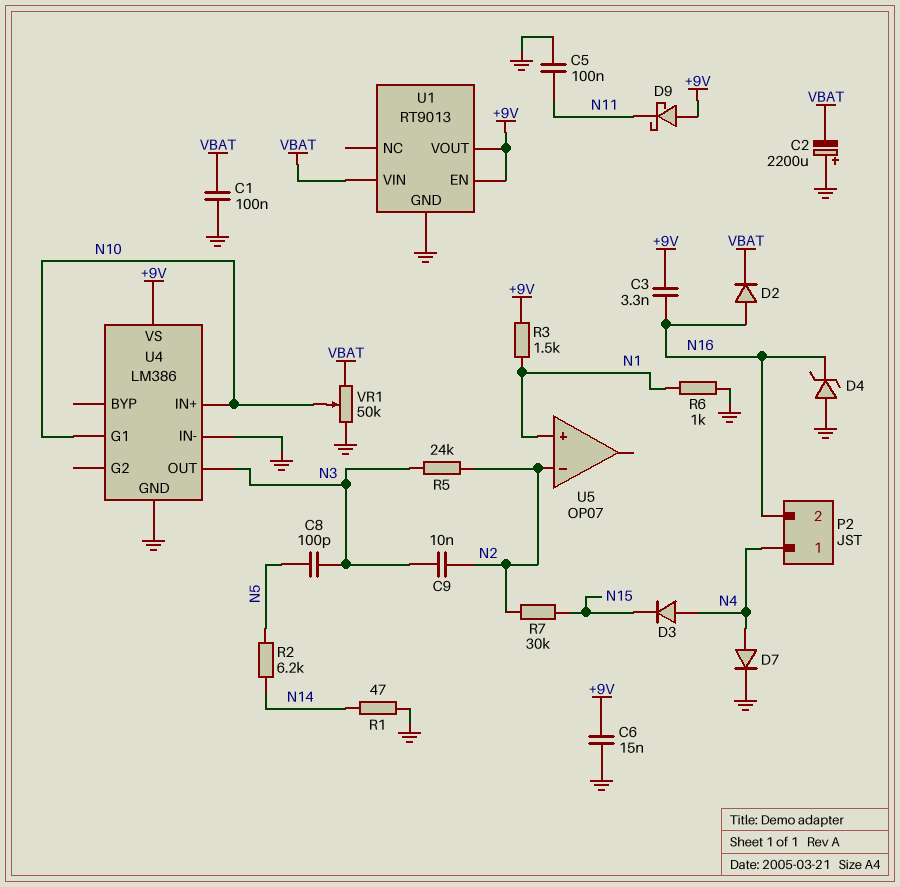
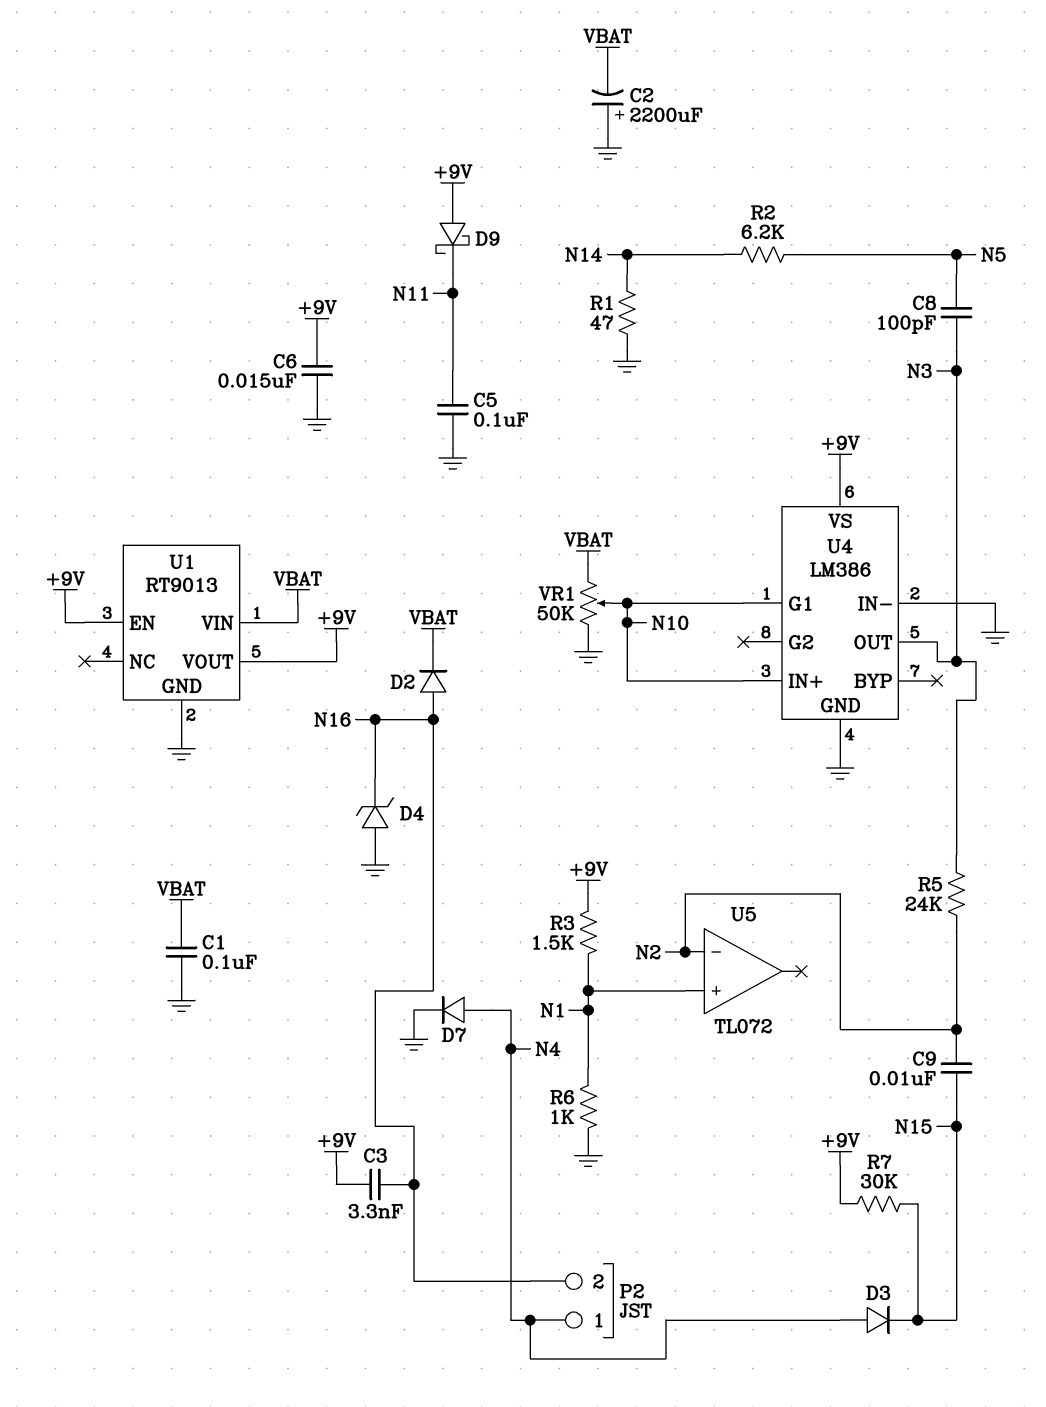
C9: 10nF (N2, N3) -> 10nF (N2, N15)
R7: 30k (N2, N15) -> 30k (+9V, N15)
U5: OP07 -> TL072

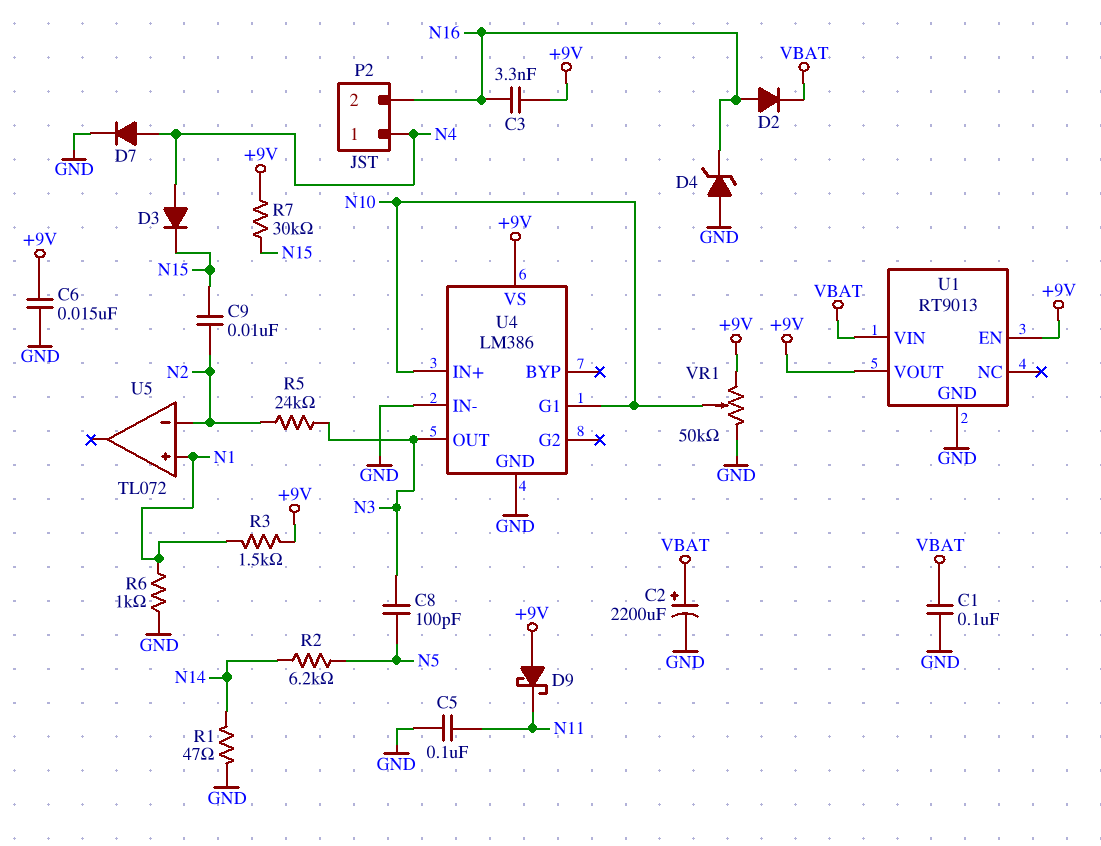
C2: 2200uF (plus GND, minus VBAT) -> 2200uF (plus VBAT, minus GND)
VR1: 50k (GND, VBAT, wiper N10) -> 50k (+9V, GND, wiper N10)

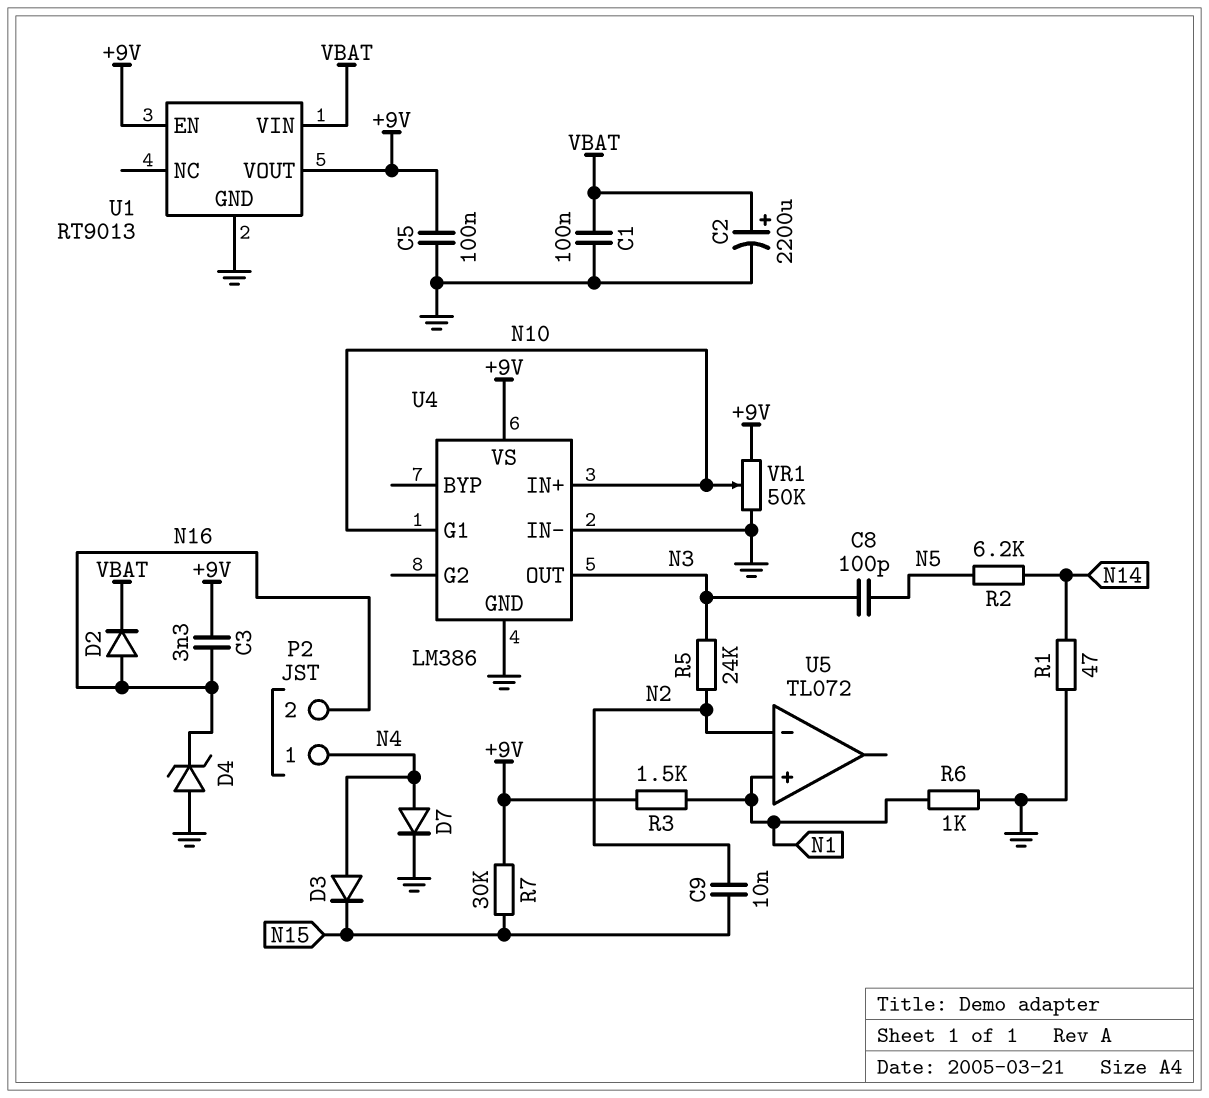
C5: 100nF (GND, N11) -> 100nF (+9V, GND)
C6: 15nF (+9V, GND) -> none
D9: schottky (A +9V, K N11) -> none

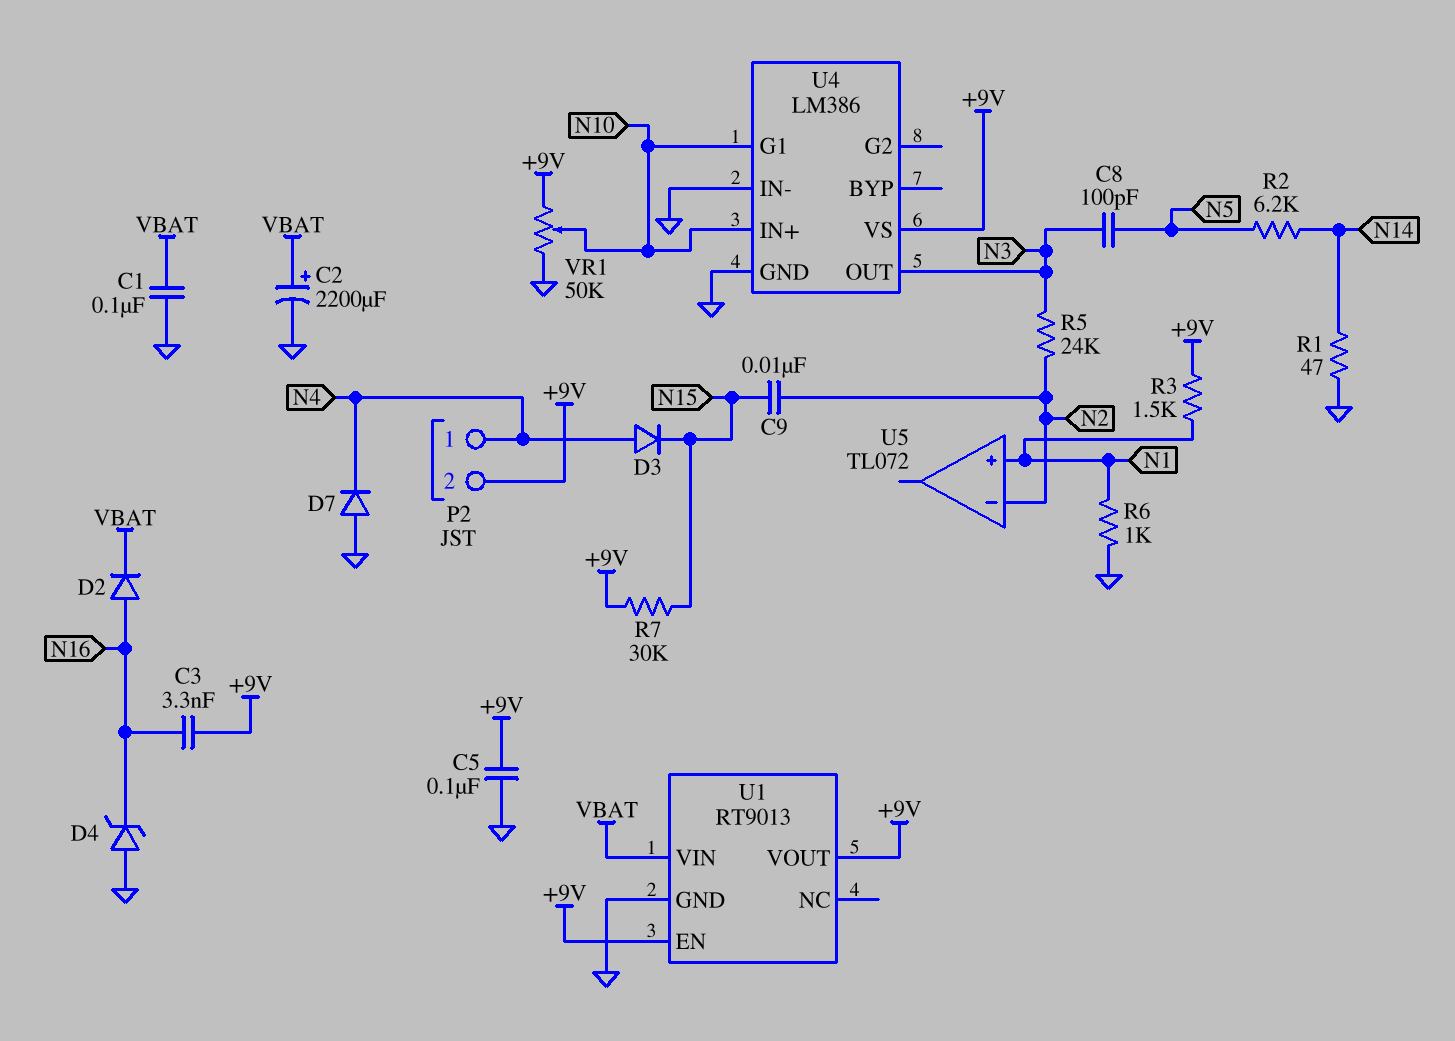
D7: diode (A N4, K GND) -> diode (A GND, K N4)
P2 pin 2: N16 -> +9V

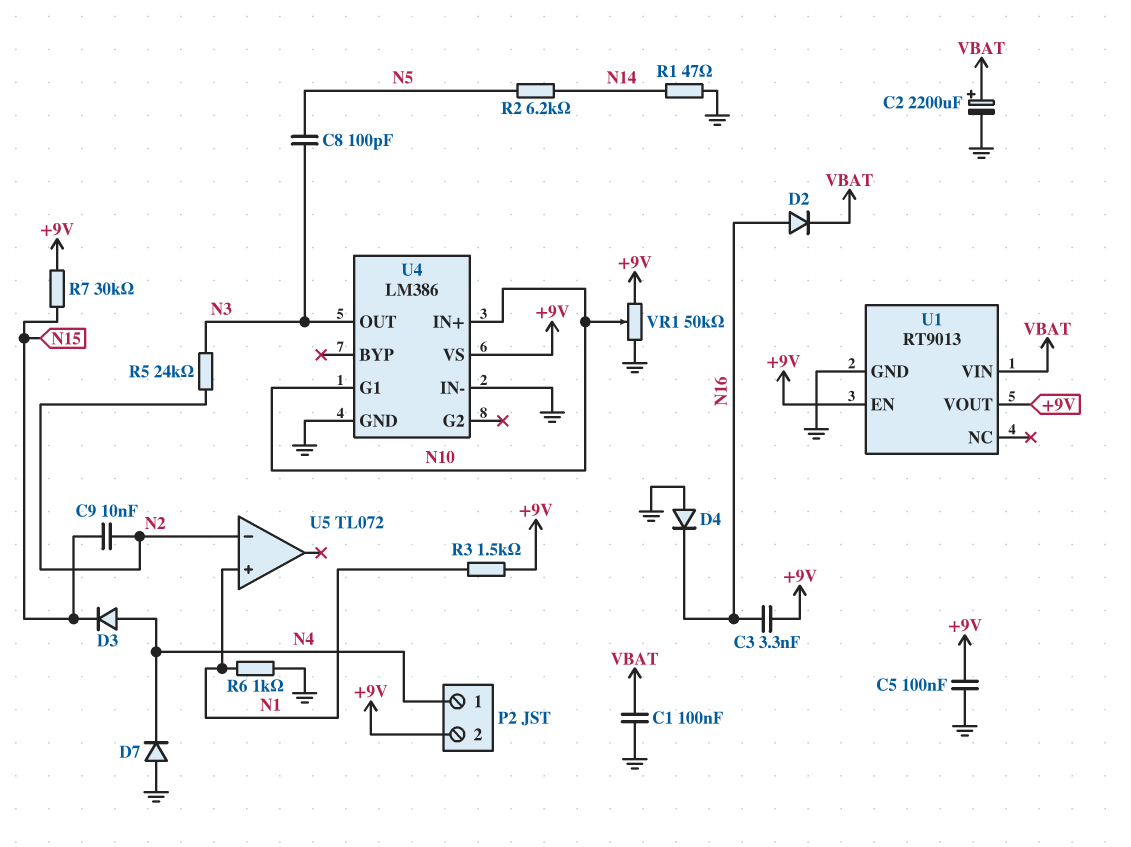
D4: zener (A GND, K N16) -> diode (A GND, K N16)

